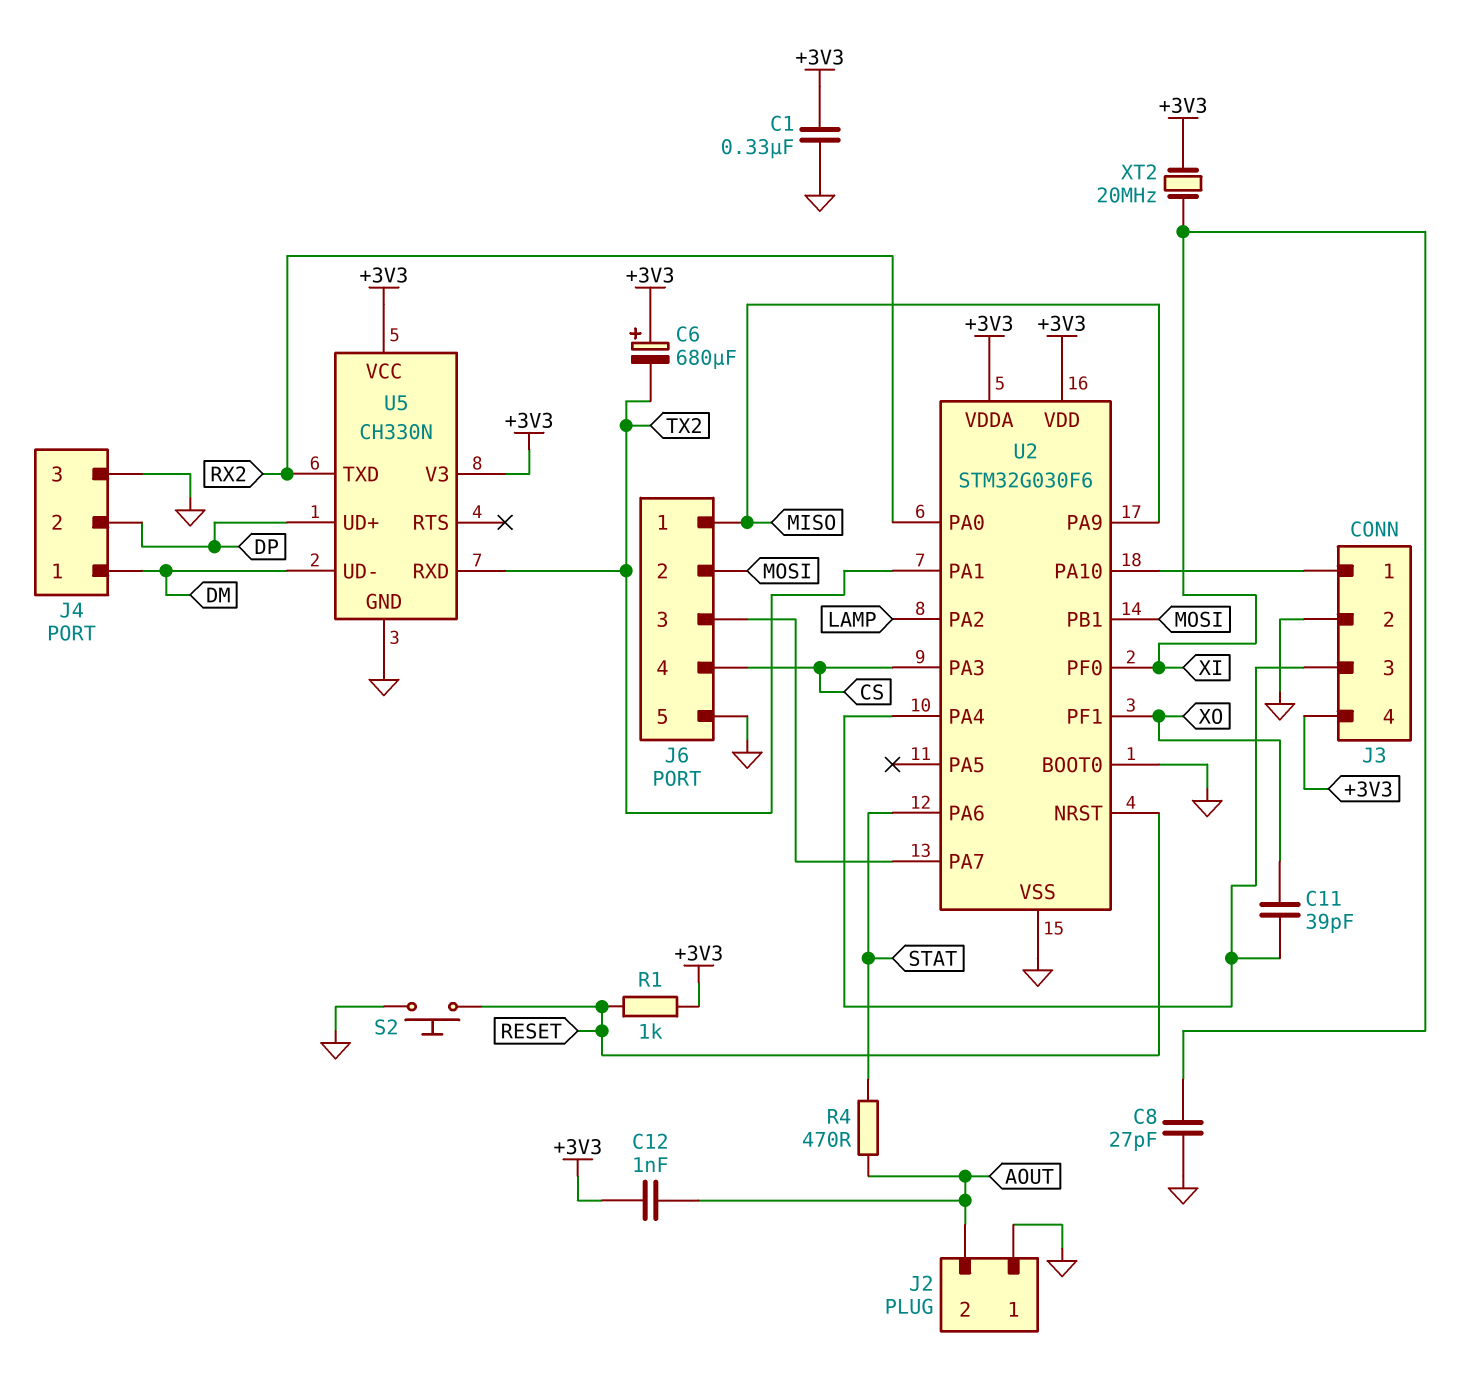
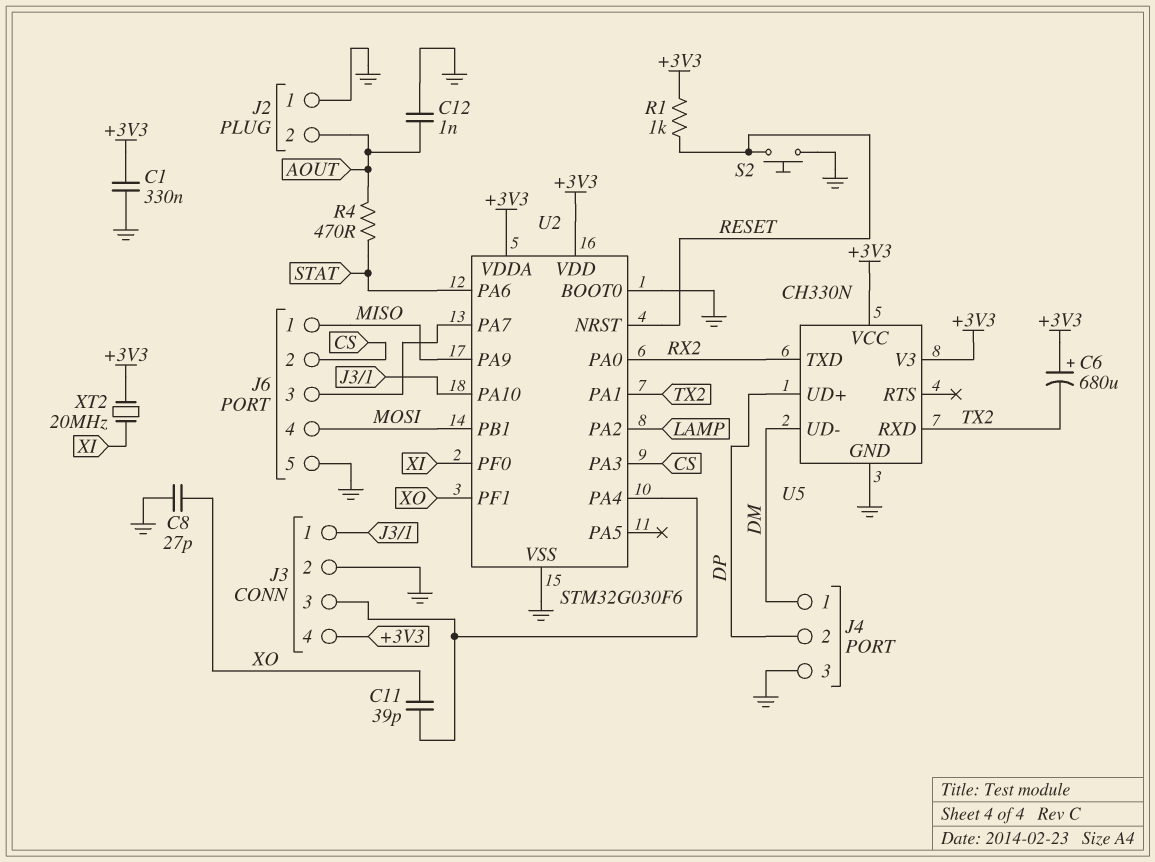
C8: 27pF (GND, XI) -> 27pF (GND, XO)
C12: 1nF (+3V3, AOUT) -> 1nF (AOUT, GND)
J6 pin 2: MOSI -> CS
J6 pin 4: CS -> MOSI

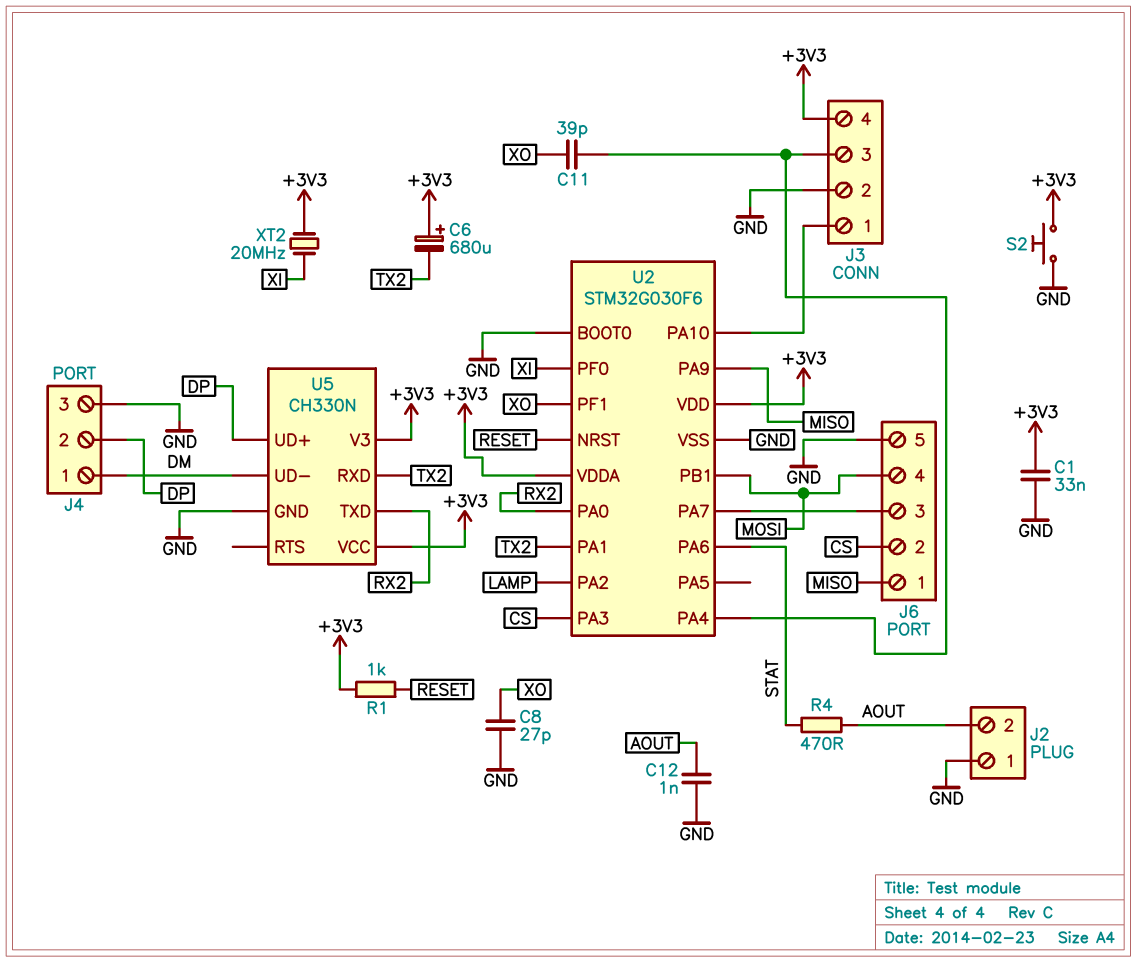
C1: 330nF (+3V3, GND) -> 33nF (+3V3, GND)
S2: button (GND, RESET) -> button (+3V3, GND)

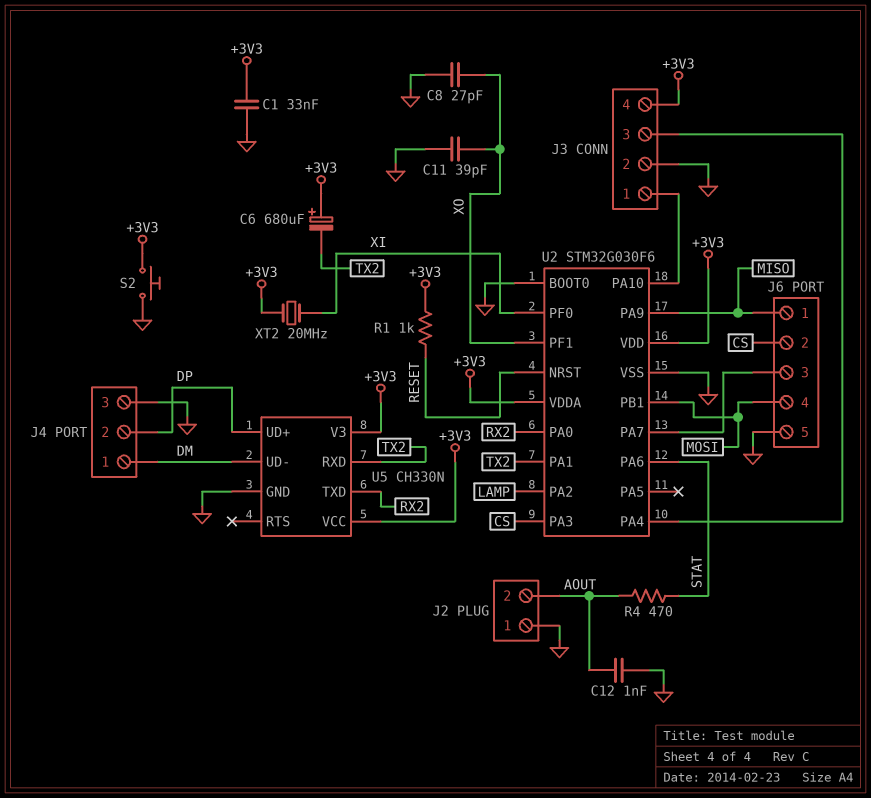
C11: 39pF (J3/3, XO) -> 39pF (GND, XO)

